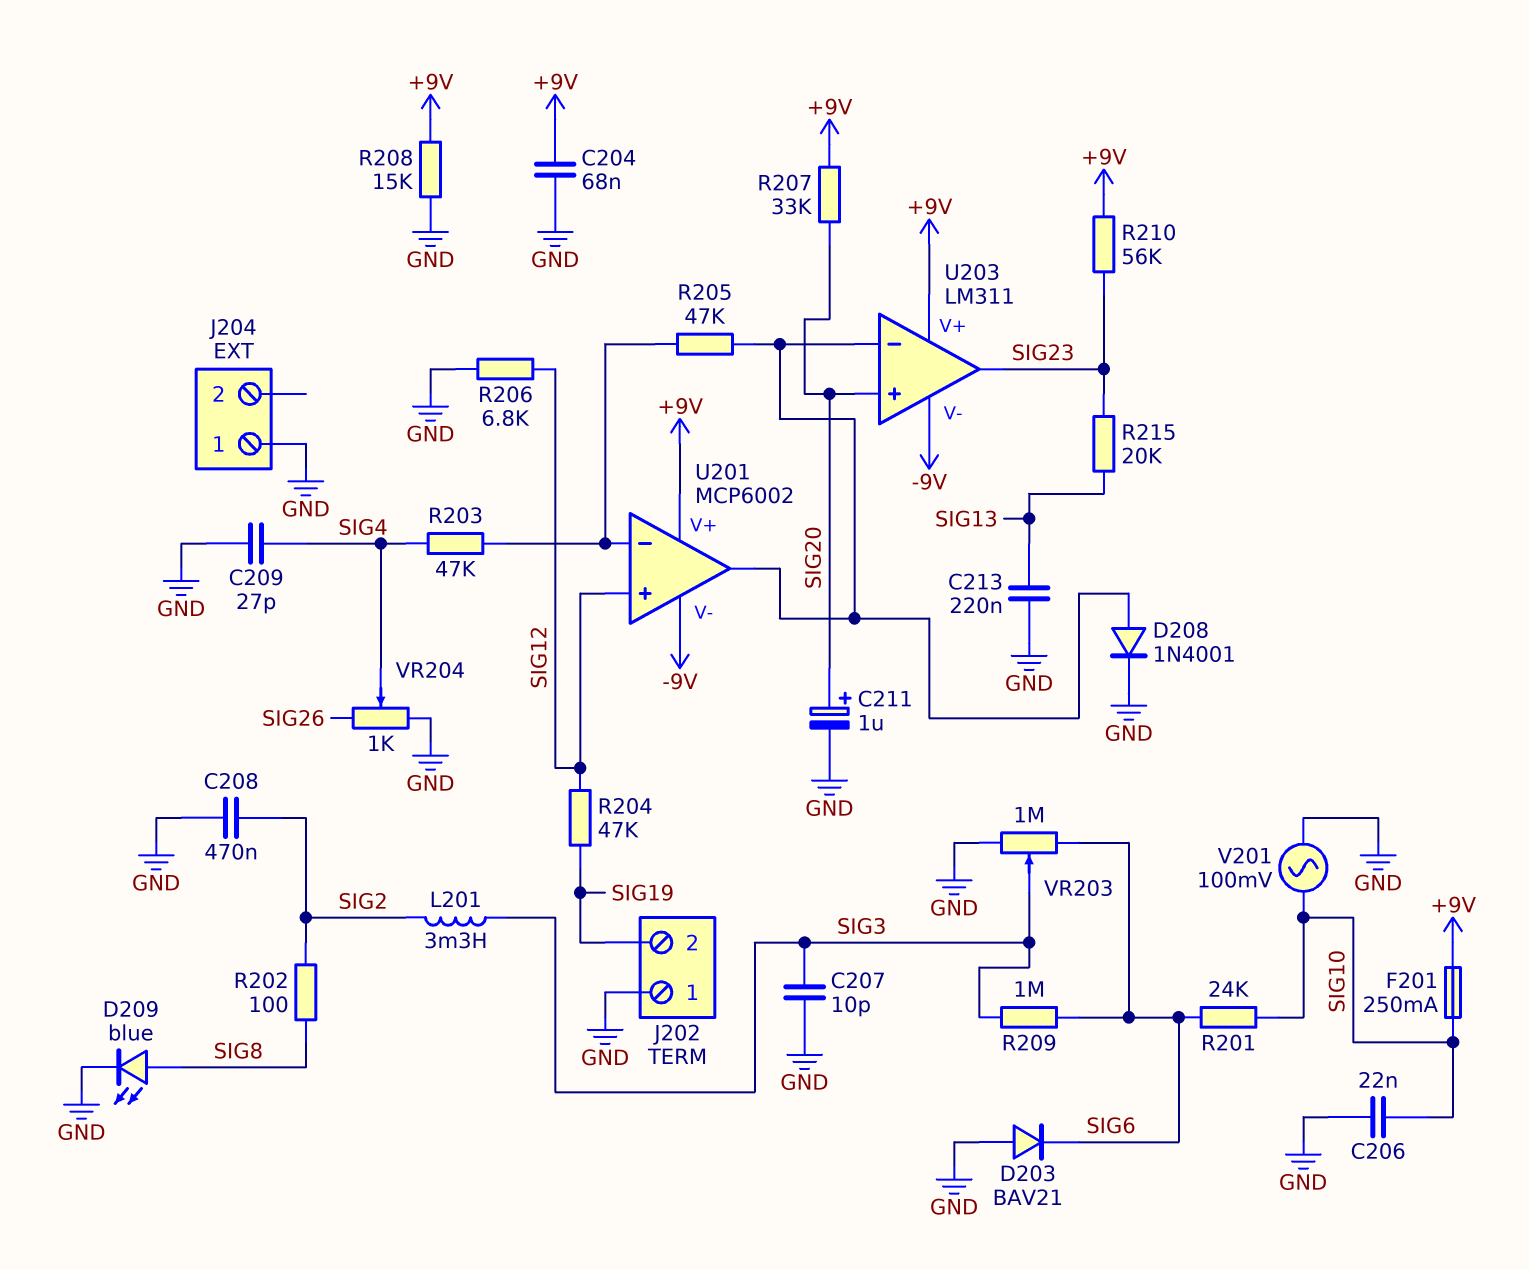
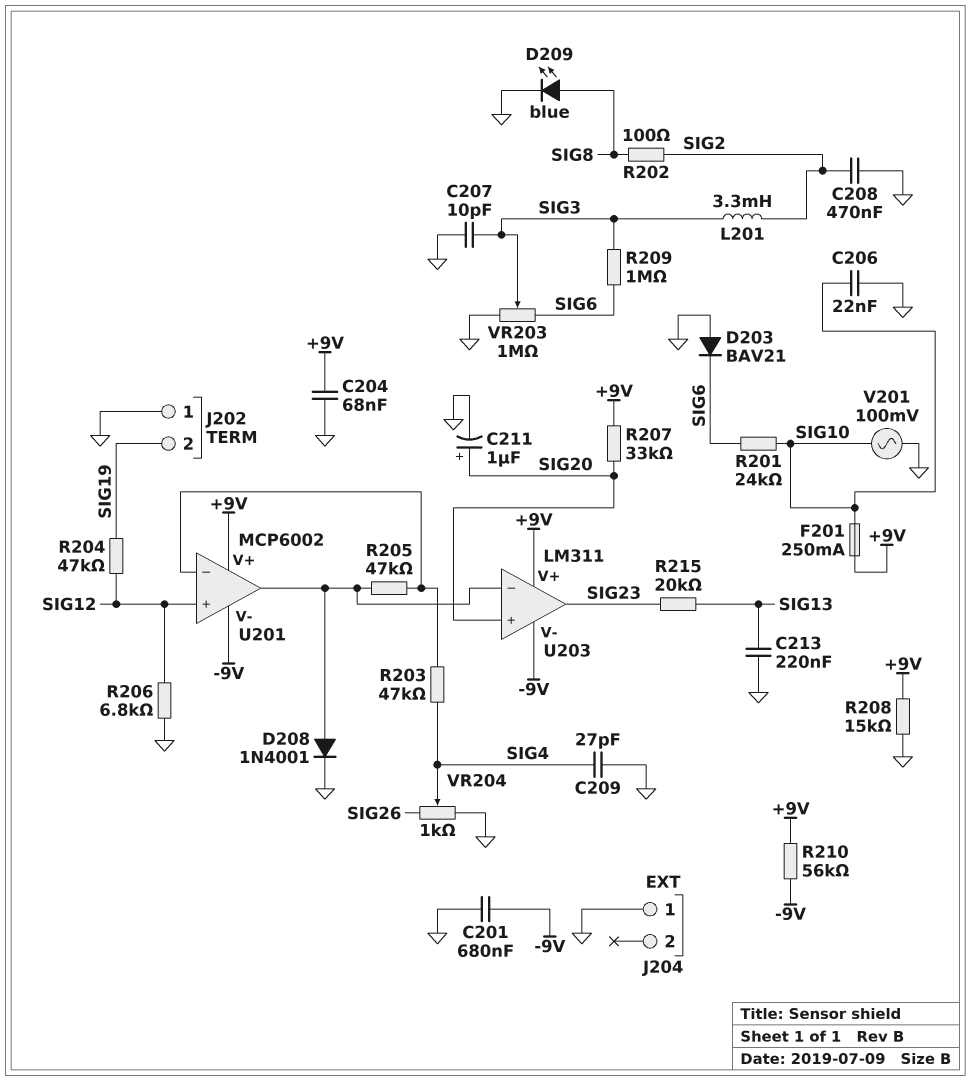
C201: none -> 680nF (-9V, GND)
R210: 56k (+9V, SIG23) -> 56k (+9V, -9V)

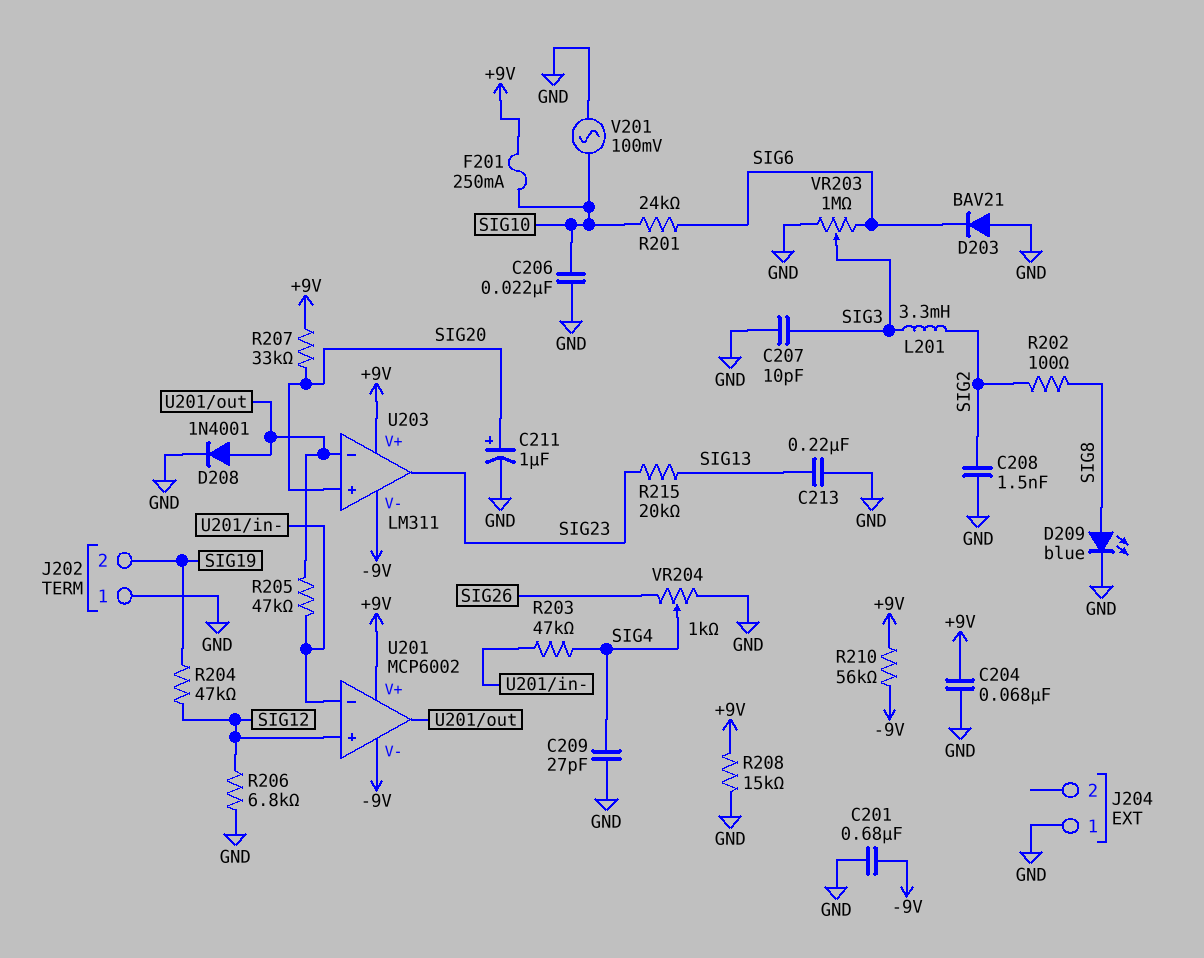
C208: 470nF (GND, SIG2) -> 1.5nF (GND, SIG2)
R209: 1M (SIG3, SIG6) -> none

